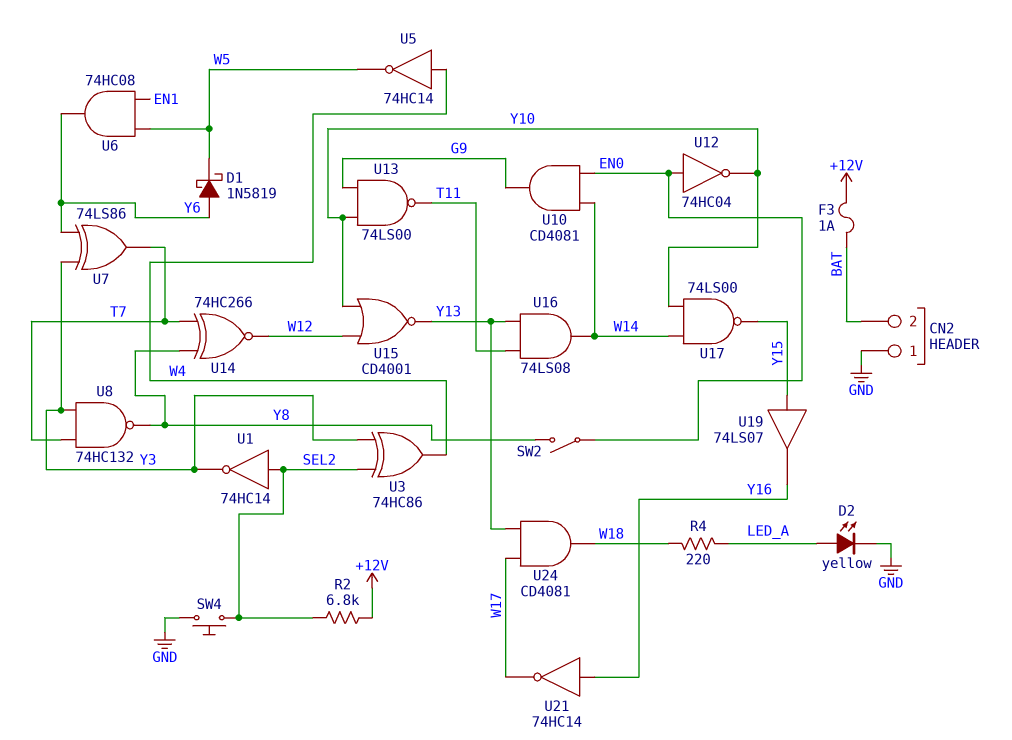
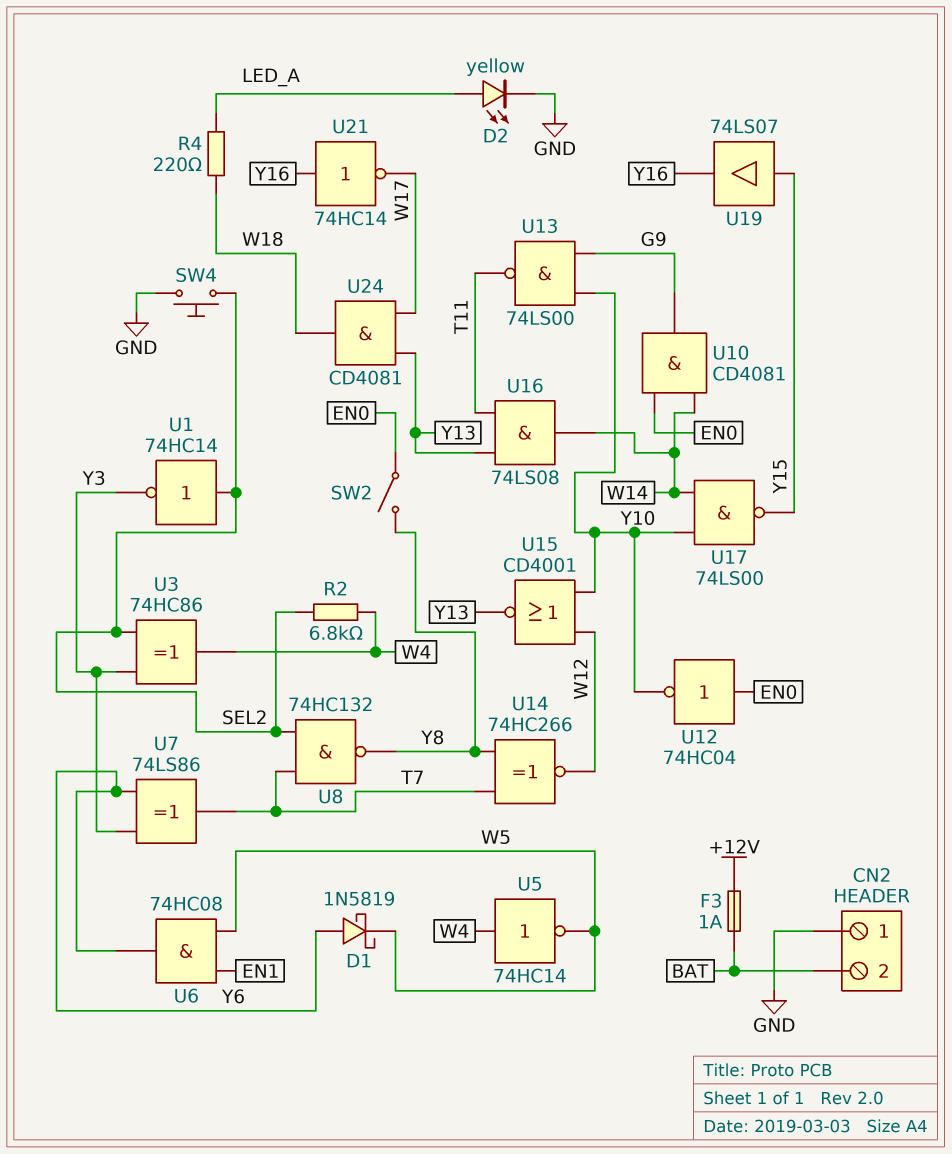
R2: 6.8k (+12V, SEL2) -> 6.8k (SEL2, W4)
U8: NAND 74HC132 (in T7, in Y3, out Y8) -> NAND 74HC132 (in SEL2, in T7, out Y8)

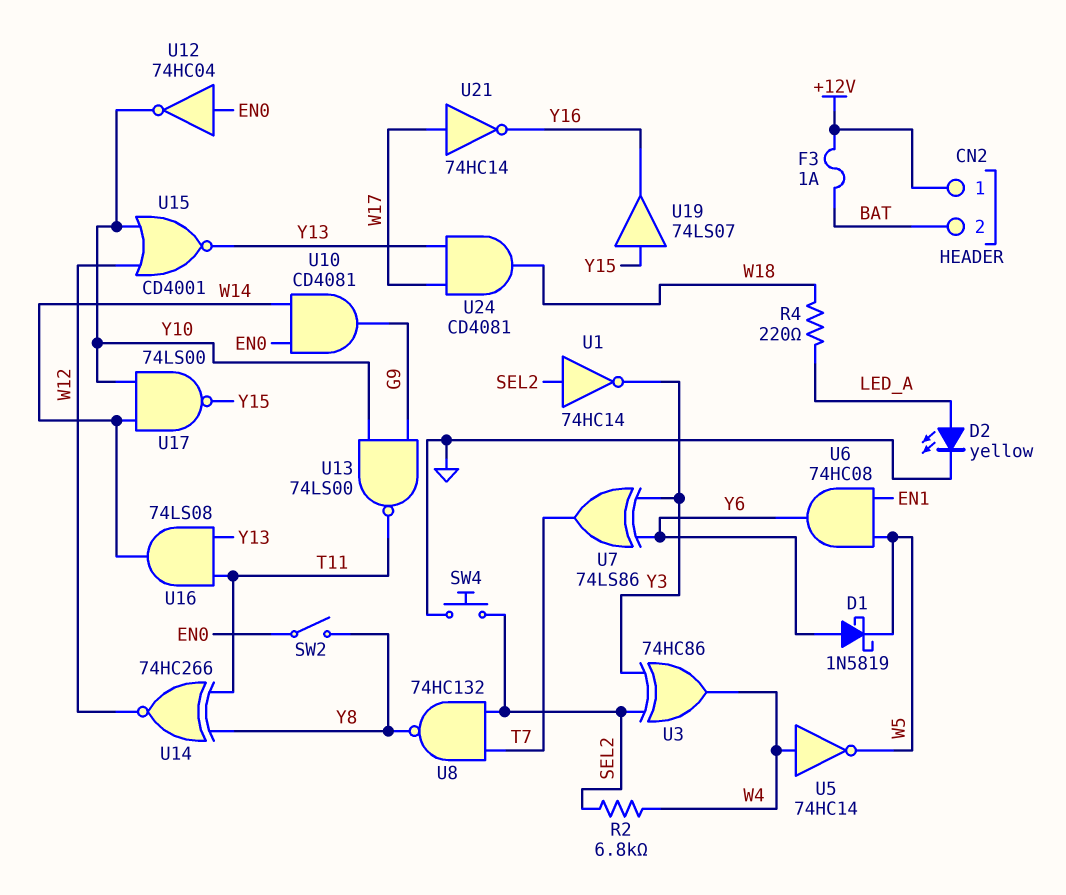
CN2 pin 1: GND -> +12V
U14: XNOR 74HC266 (in T7, in Y8, out W12) -> XNOR 74HC266 (in T11, in Y8, out W12)
U21: NOT 74HC14 (in Y16, out W17) -> NOT 74HC14 (in W17, out Y16)

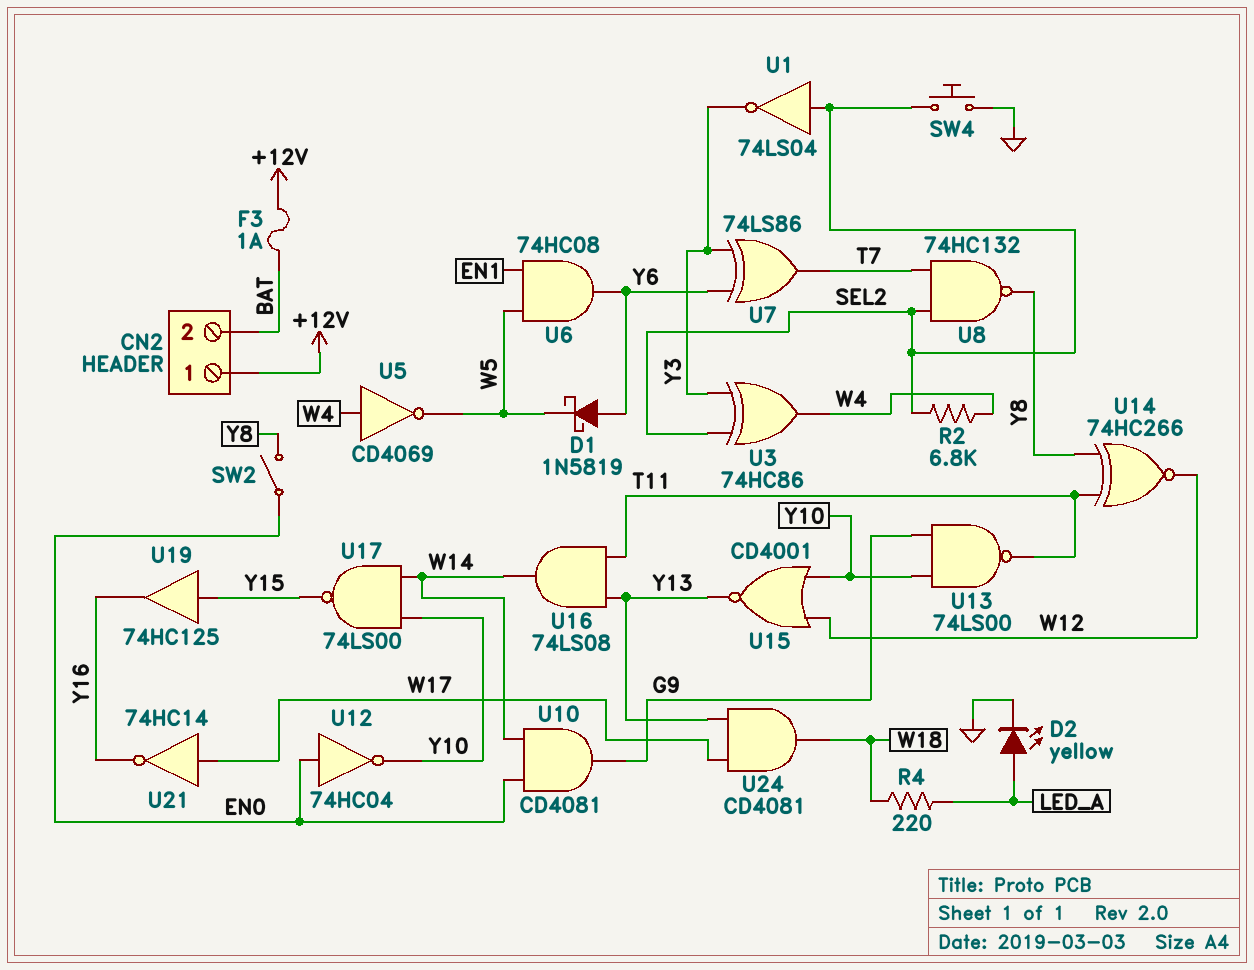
U1: NOT 74HC14 (in SEL2, out Y3) -> NOT 74LS04 (in SEL2, out Y3)
U5: NOT 74HC14 (in W4, out W5) -> NOT CD4069 (in W4, out W5)
U19: buffer 74LS07 (in Y15, out Y16) -> buffer 74HC125 (in Y15, out Y16)

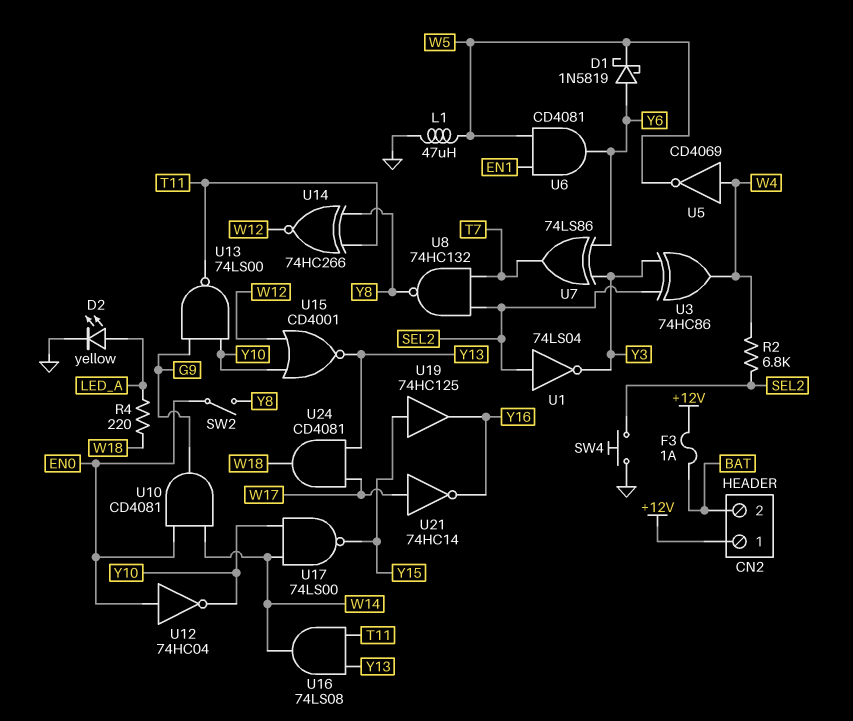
L1: none -> 47uH (GND, W5)
U6: AND 74HC08 (in EN1, in W5, out Y6) -> AND CD4081 (in EN1, in W5, out Y6)

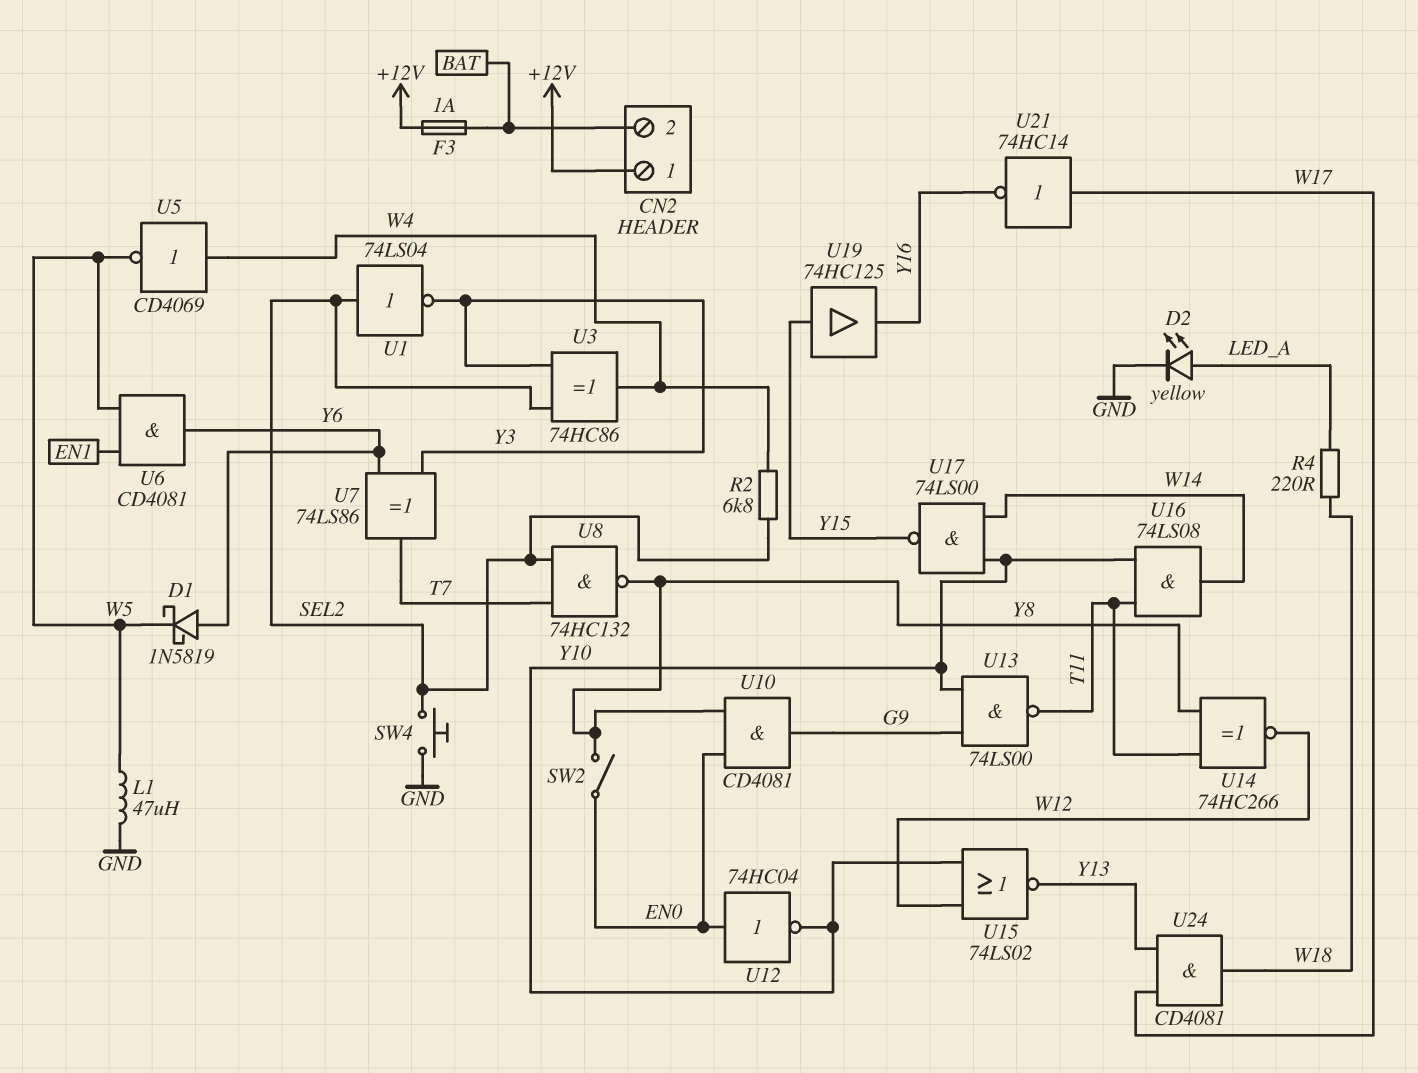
U10: AND CD4081 (in EN0, in W14, out G9) -> AND CD4081 (in EN0, in Y8, out G9)
U15: NOR CD4001 (in W12, in Y10, out Y13) -> NOR 74LS02 (in W12, in Y10, out Y13)
U16: AND 74LS08 (in T11, in Y13, out W14) -> AND 74LS08 (in T11, in Y10, out W14)

